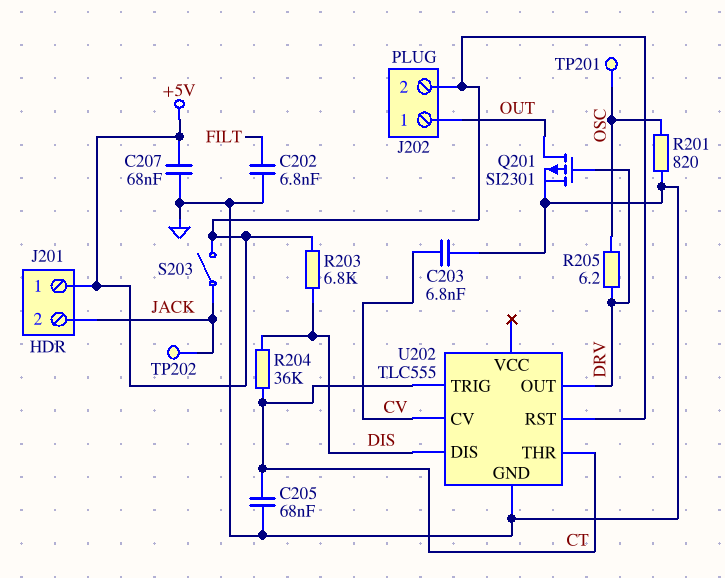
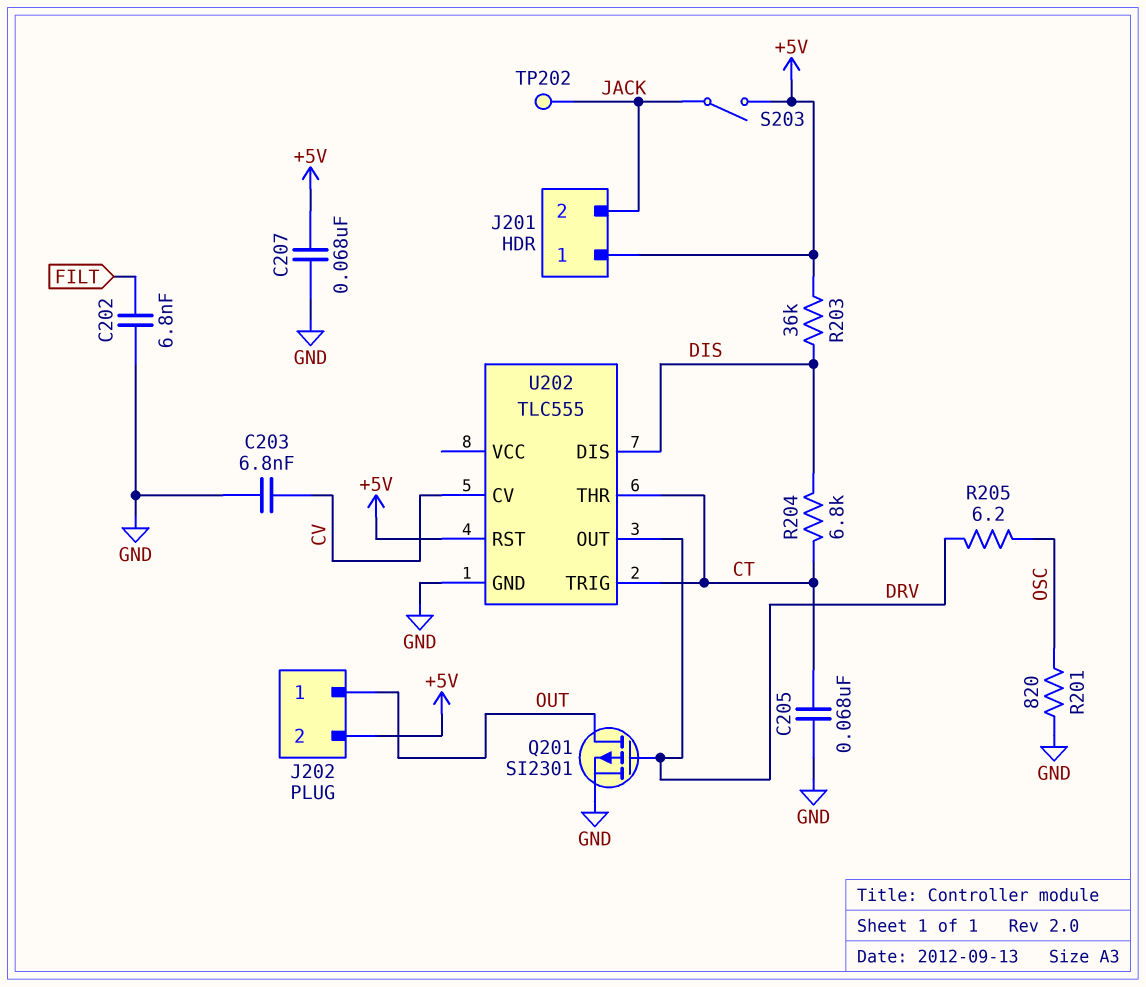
R203: 6.8k (+5V, DIS) -> 36k (+5V, DIS)
R204: 36k (CT, DIS) -> 6.8k (CT, DIS)
TP201: test point (OSC) -> none

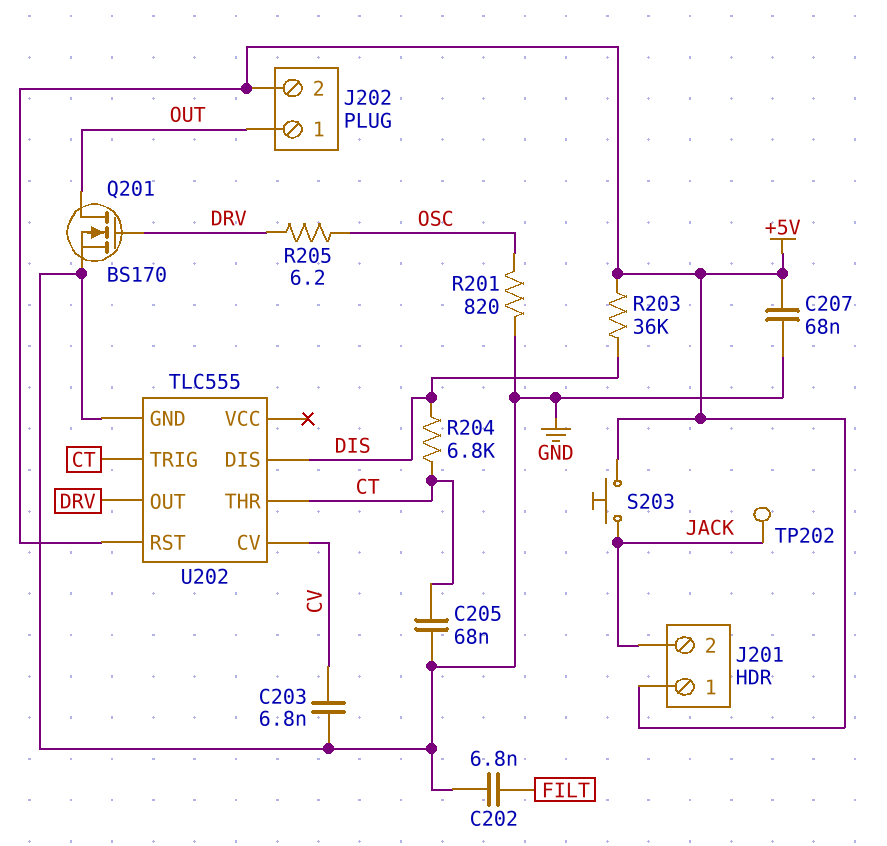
Q201: PMOS SI2301 (G DRV, D OUT, S GND) -> NMOS BS170 (G DRV, D OUT, S GND)
S203: switch (+5V, JACK) -> button (+5V, JACK)

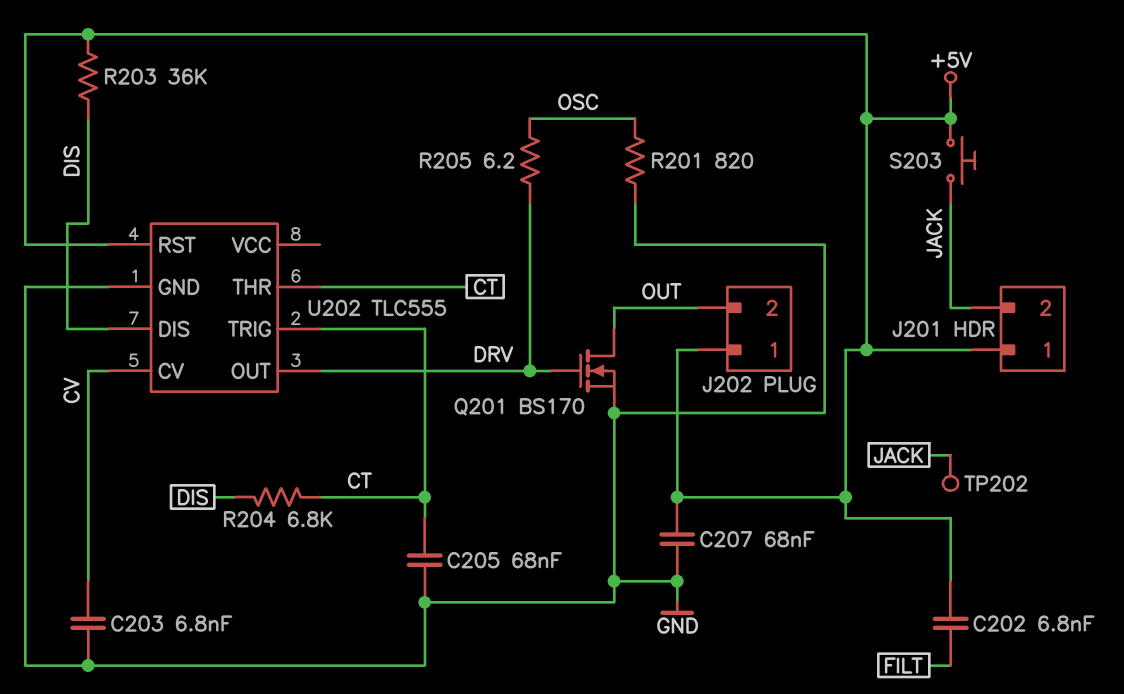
C202: 6.8nF (FILT, GND) -> 6.8nF (+5V, FILT)
J202 pin 1: OUT -> +5V
J202 pin 2: +5V -> OUT

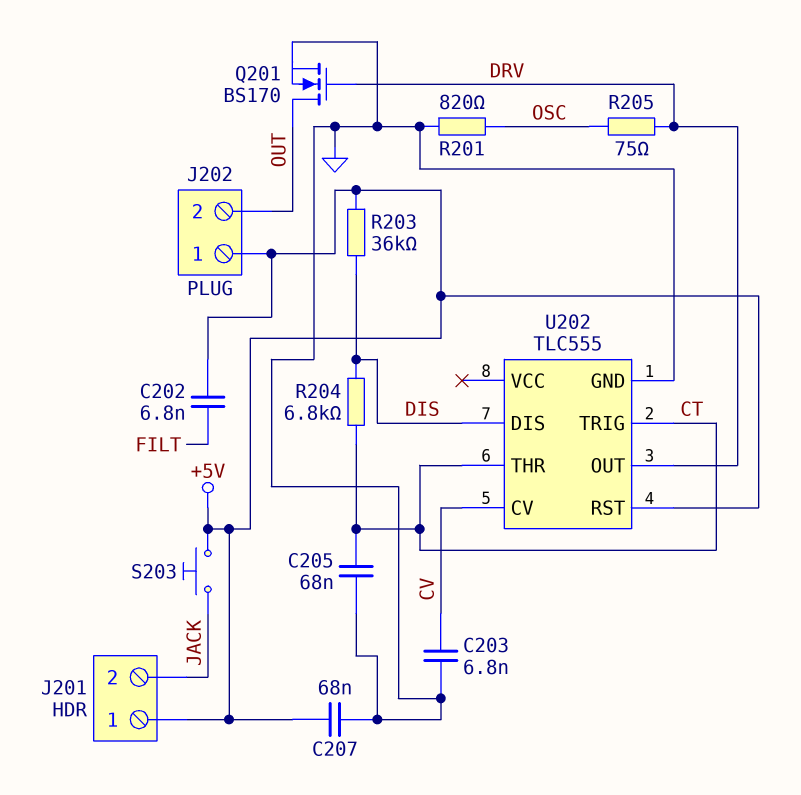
R205: 6.2 (DRV, OSC) -> 75 (DRV, OSC)
TP202: test point (JACK) -> none

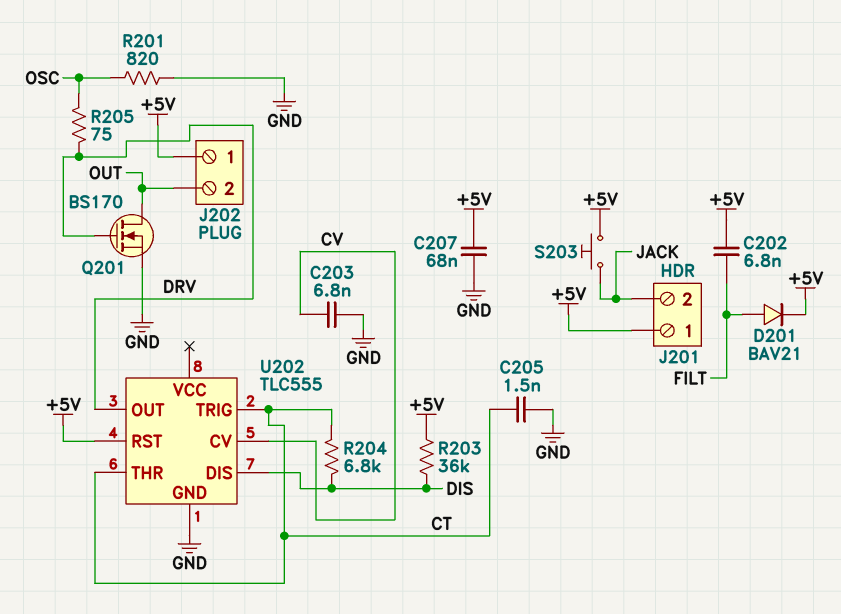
C205: 68nF (CT, GND) -> 1.5nF (CT, GND)
D201: none -> diode BAV21 (A FILT, K +5V)

